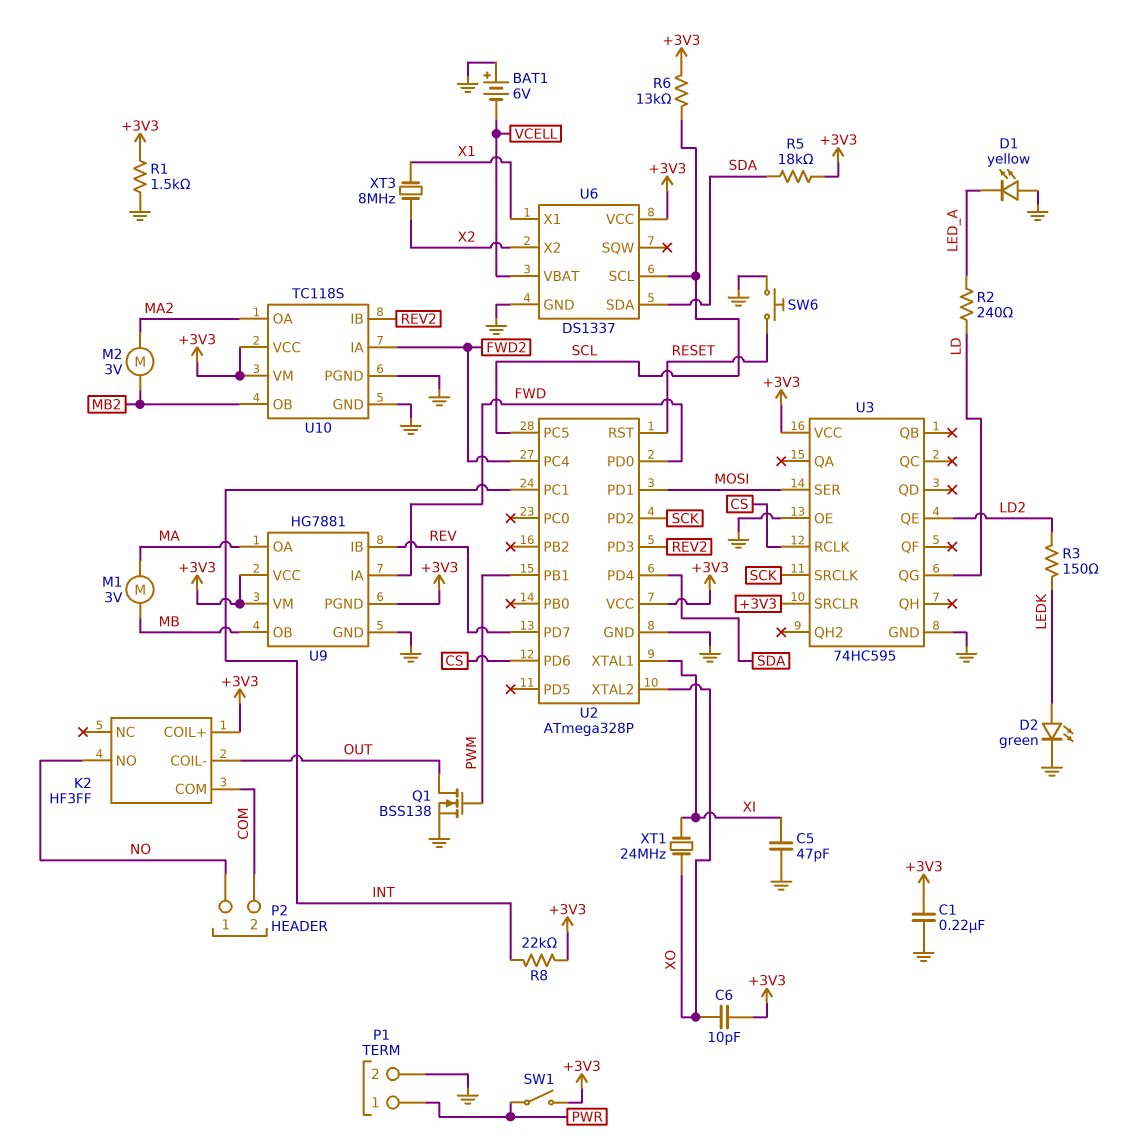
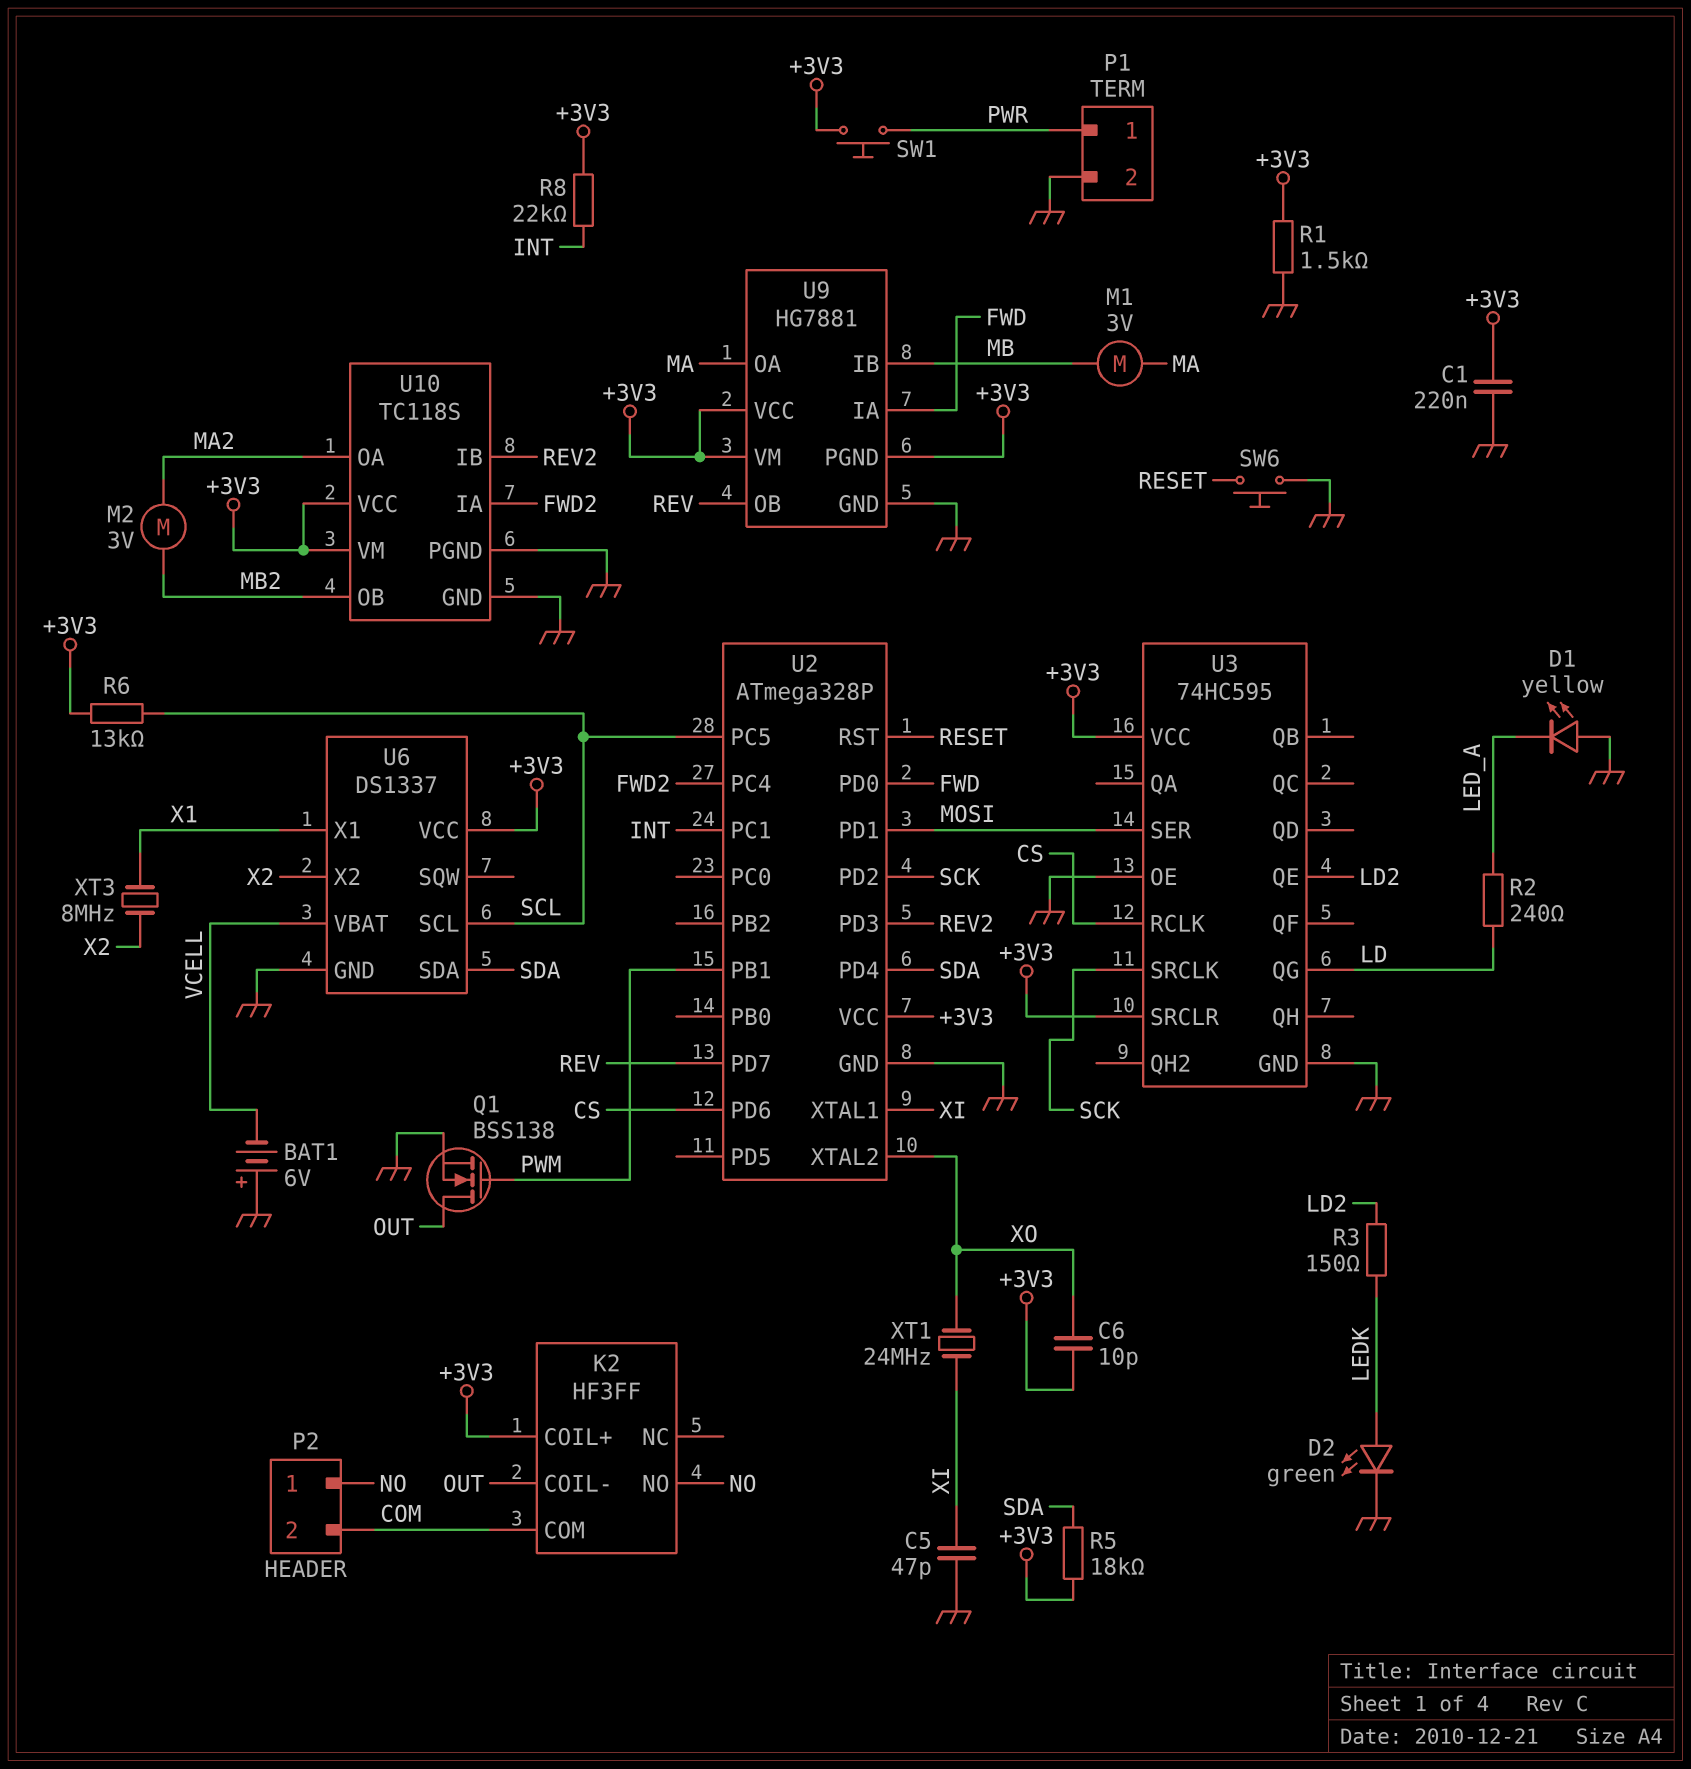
SW1: switch (+3V3, PWR) -> button (+3V3, PWR)
U9 pin IB: REV -> MB
U9 pin OB: MB -> REV

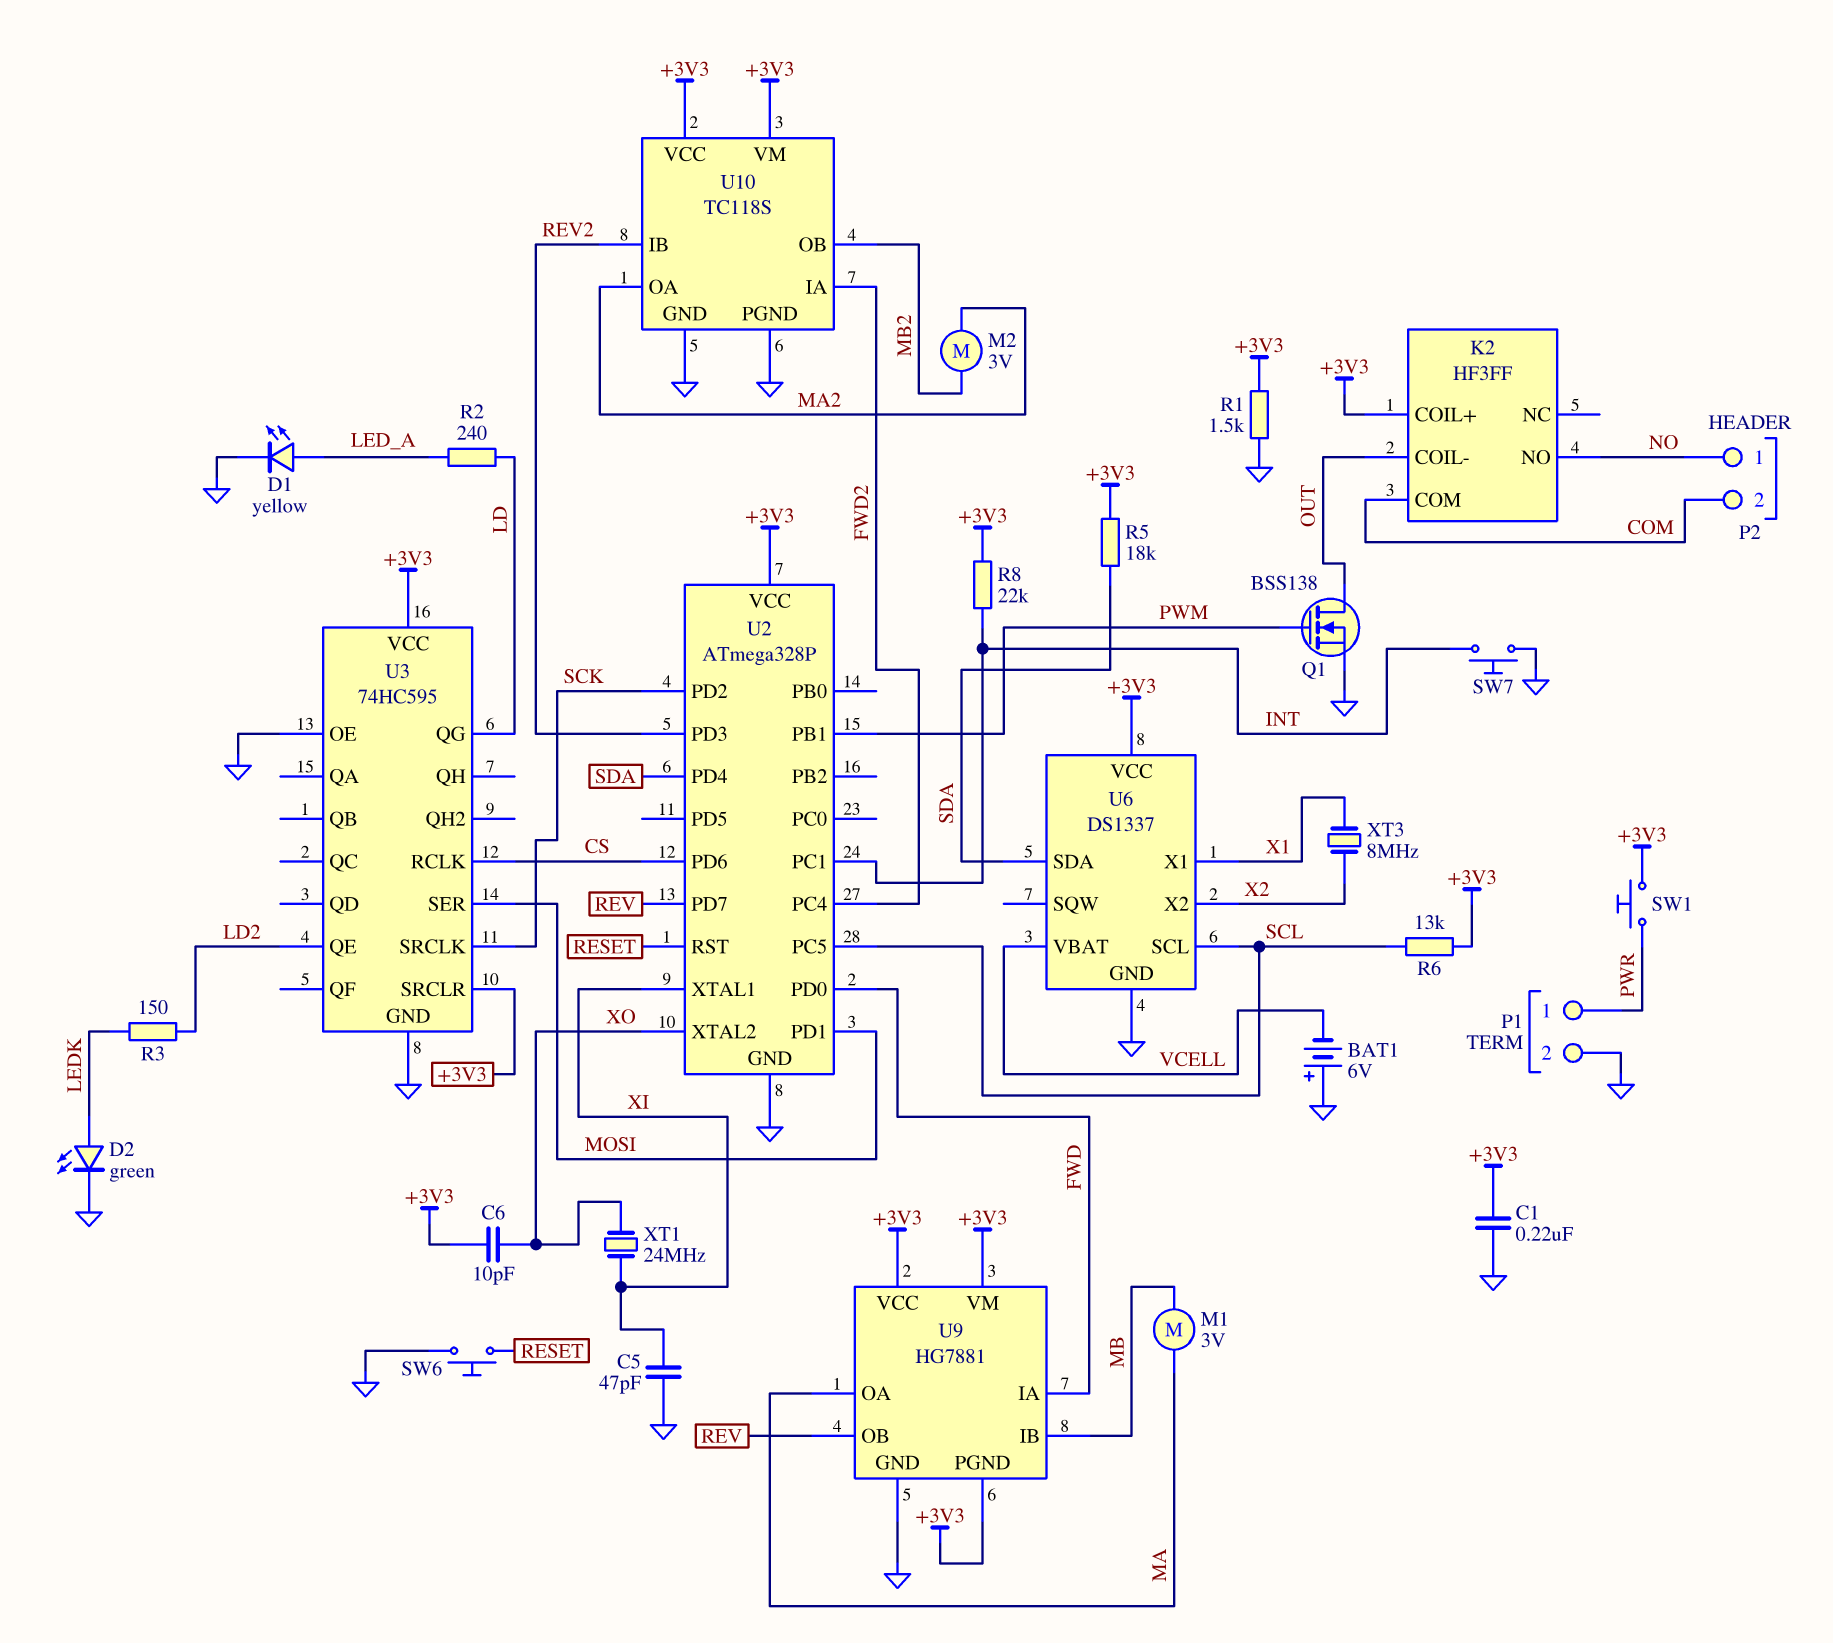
D1: LED yellow (A GND, K LED_A) -> LED yellow (A LED_A, K GND)
SW7: none -> button (GND, INT)

